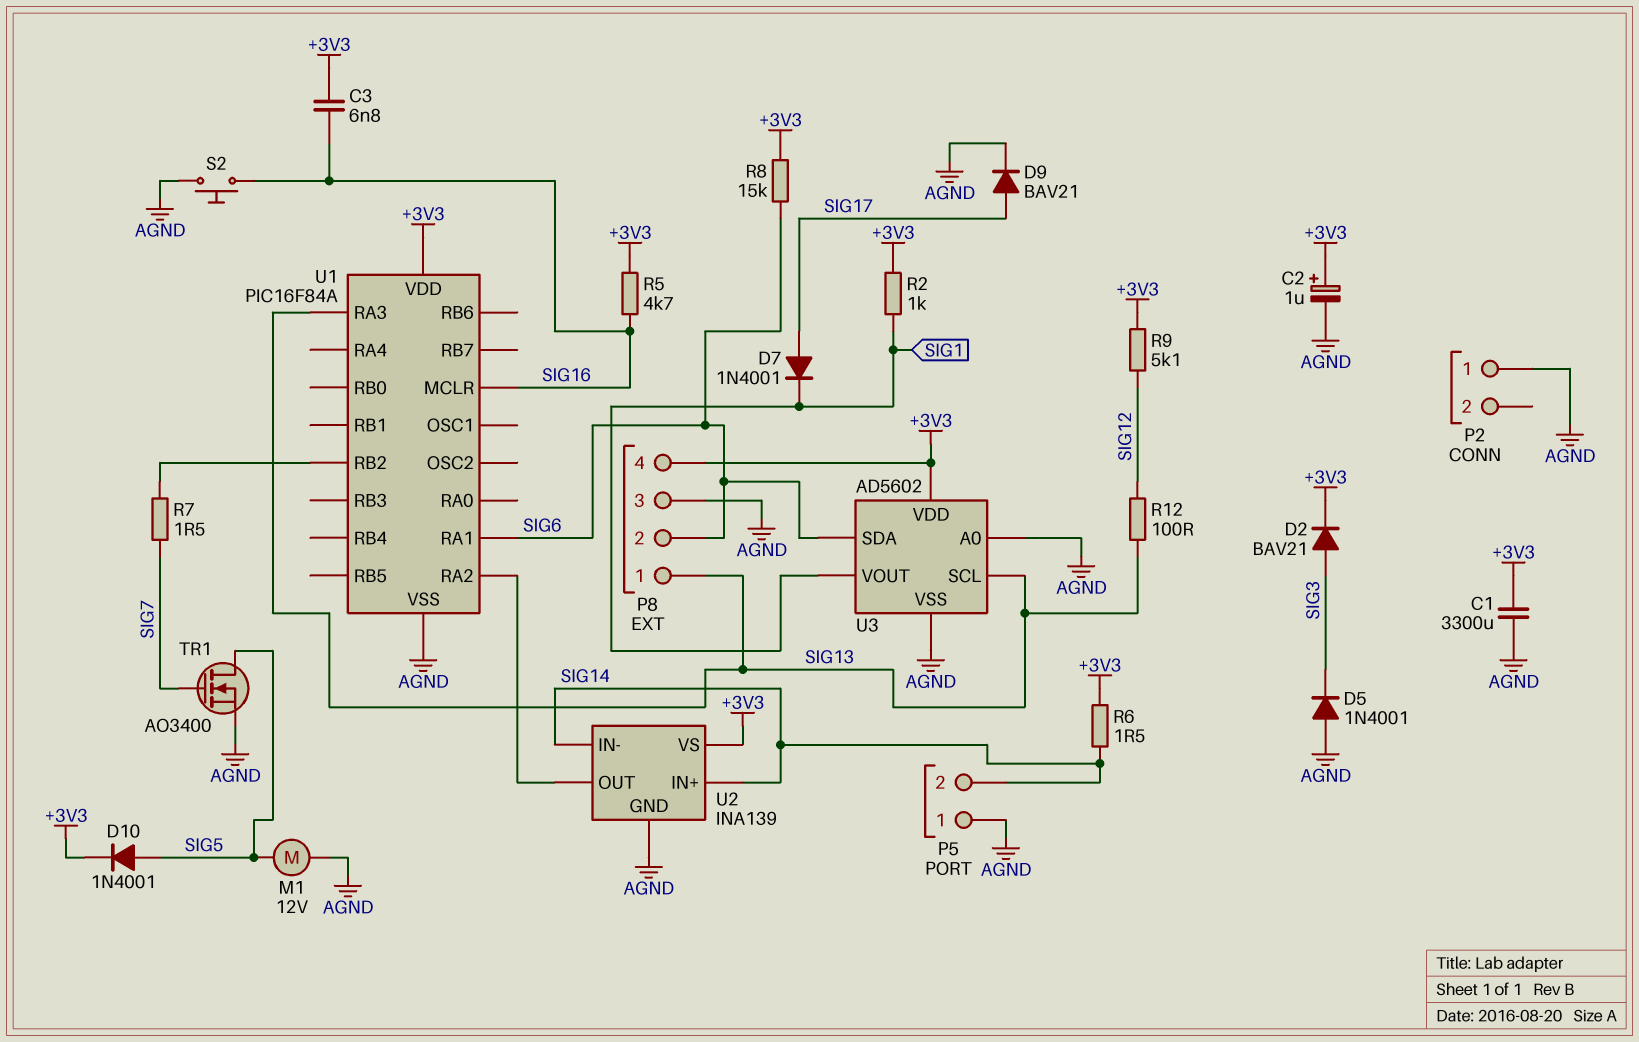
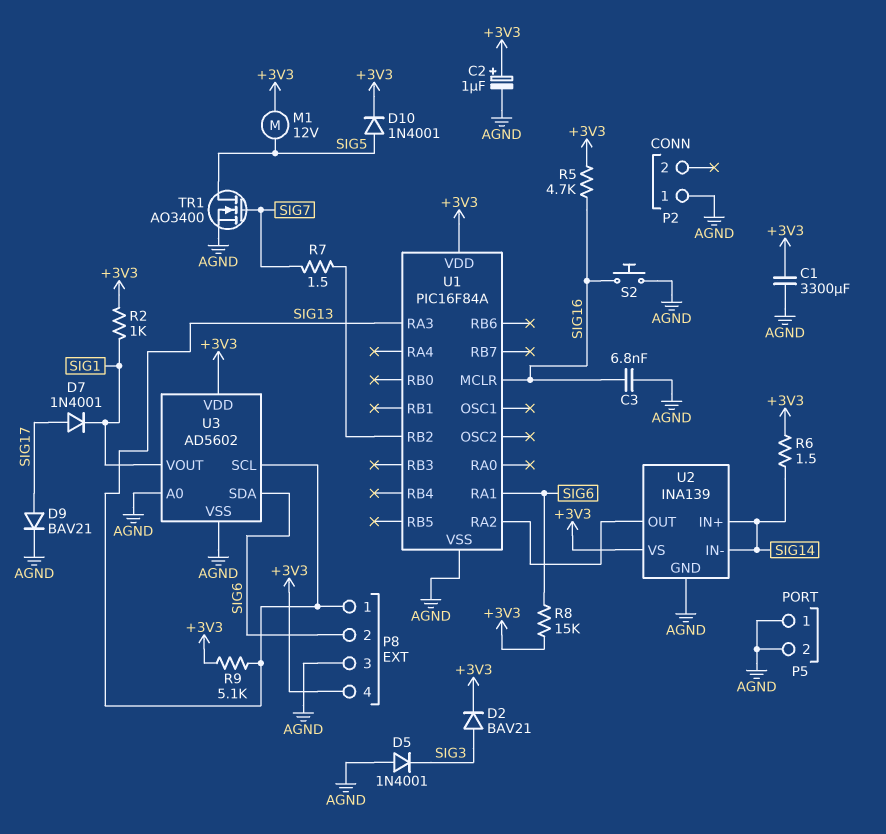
C3: 6.8nF (+3V3, SIG16) -> 6.8nF (AGND, SIG16)
M1: motor 12V (AGND, SIG5) -> motor 12V (+3V3, SIG5)
P5 pin 2: SIG14 -> AGND
R9: 5.1k (+3V3, SIG12) -> 5.1k (+3V3, SIG13)
R12: 100 (SIG12, SIG13) -> none

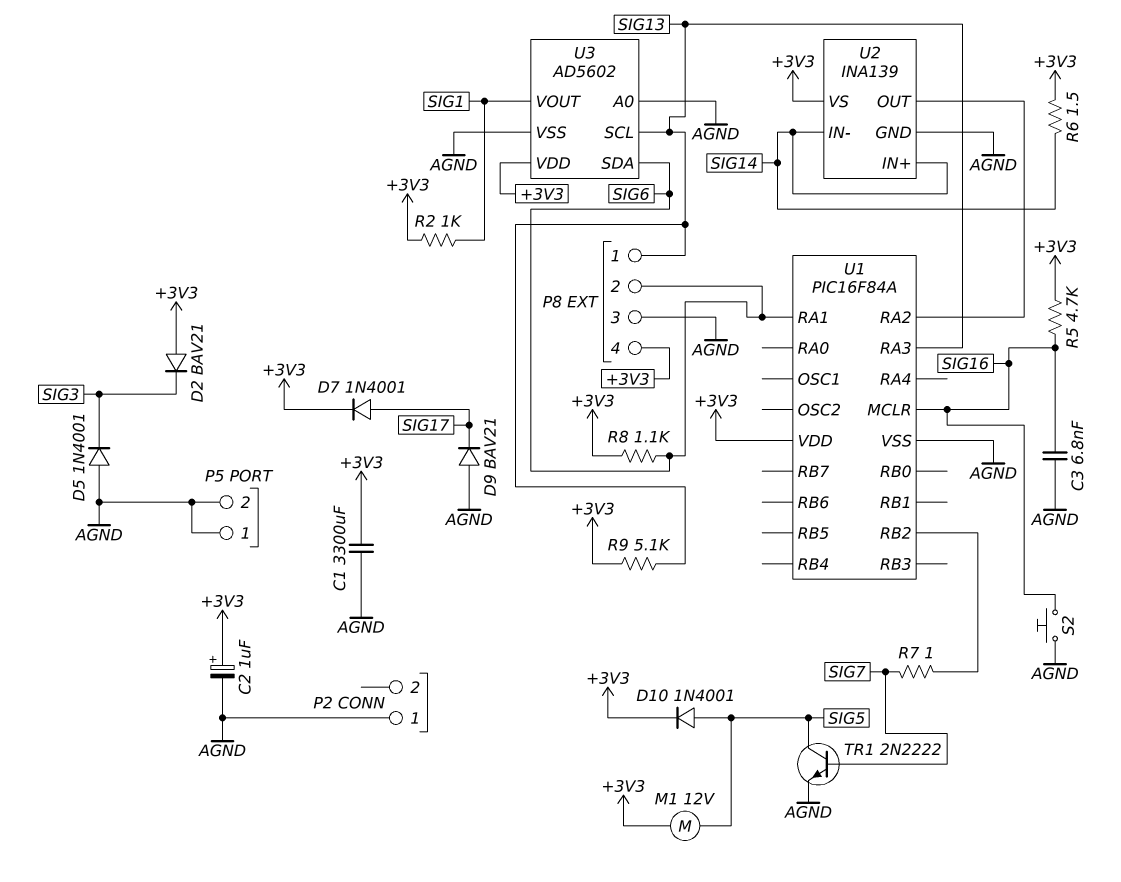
D2: diode BAV21 (A SIG3, K +3V3) -> diode BAV21 (A +3V3, K SIG3)
D7: diode 1N4001 (A SIG17, K SIG1) -> diode 1N4001 (A SIG17, K +3V3)
D9: diode BAV21 (A SIG17, K AGND) -> diode BAV21 (A AGND, K SIG17)
R7: 1.5 (SIG7, U1/RB2) -> 1 (SIG7, U1/RB2)
R8: 15k (+3V3, SIG6) -> 1.1k (+3V3, SIG6)
TR1: NMOS AO3400 (G SIG7, D SIG5, S AGND) -> NPN 2N2222 (B SIG7, C SIG5, E AGND)

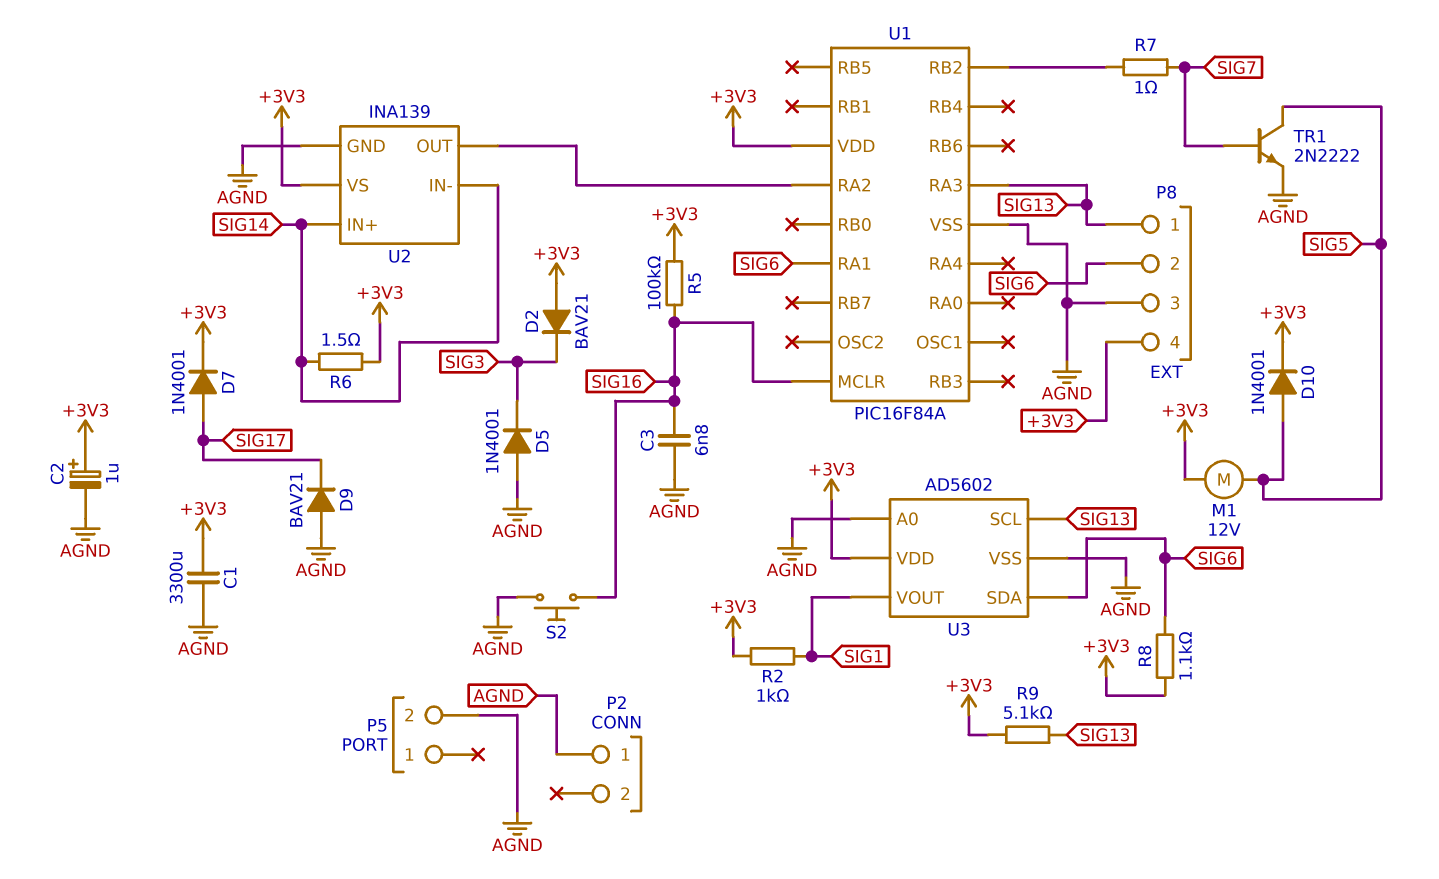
P5 pin 1: AGND -> none
R5: 4.7k (+3V3, SIG16) -> 100k (+3V3, SIG16)

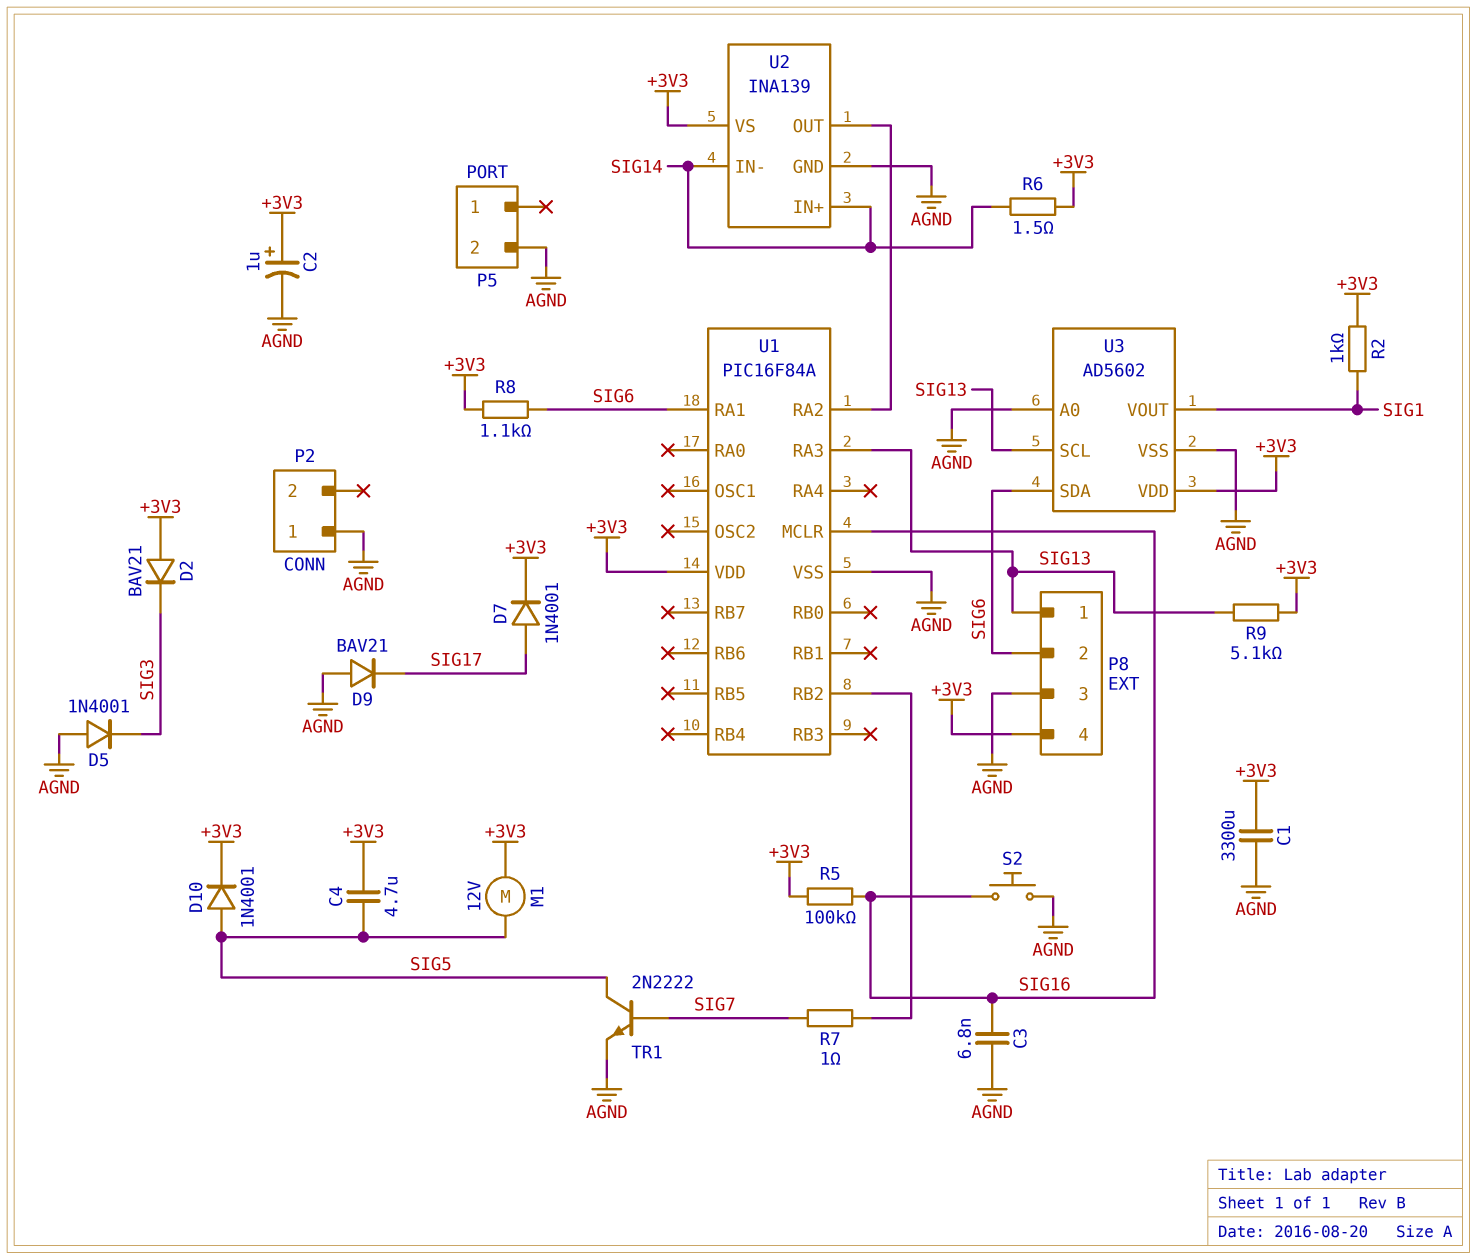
C4: none -> 4.7uF (+3V3, SIG5)

